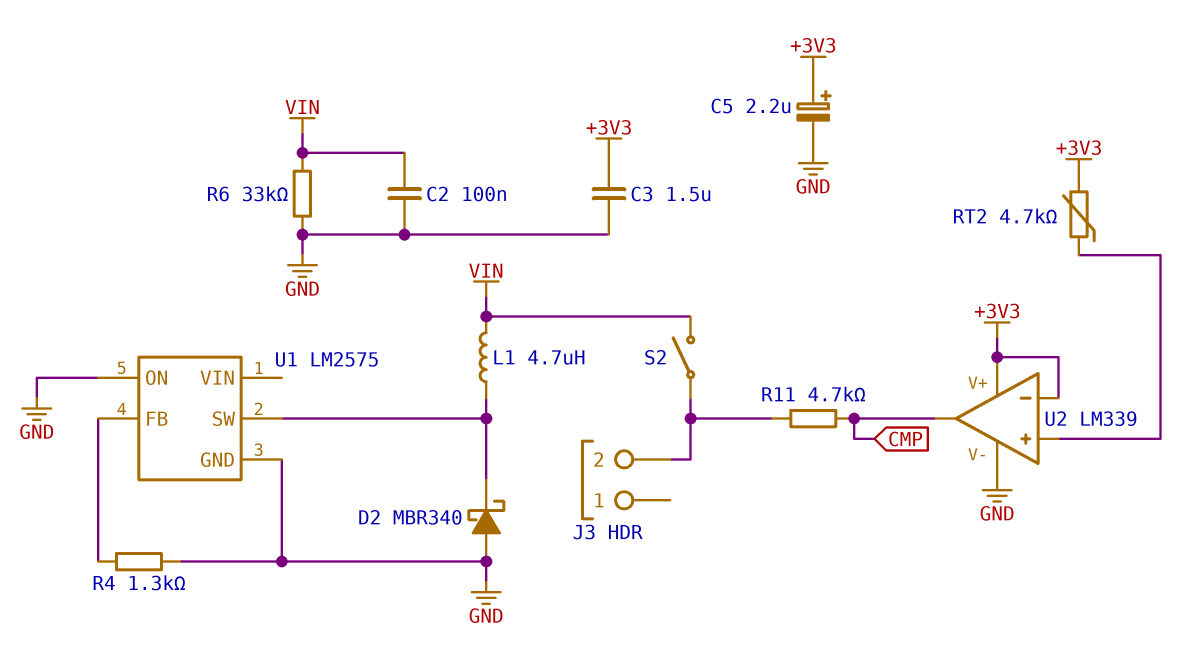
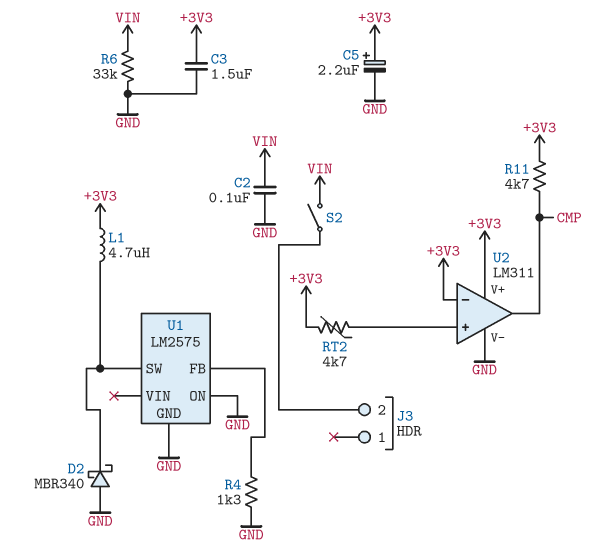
L1: 4.7uH (U1/SW, VIN) -> 4.7uH (+3V3, U1/SW)
R11: 4.7k (CMP, J3/2) -> 4.7k (+3V3, CMP)
U2: LM339 -> LM311

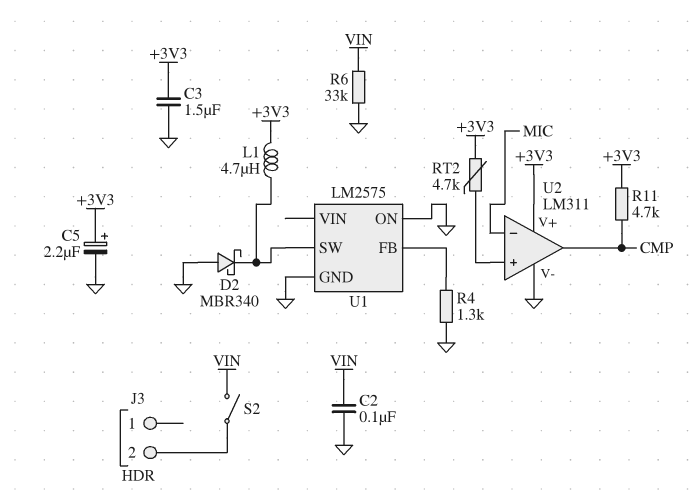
U2 pin in-: +3V3 -> MIC

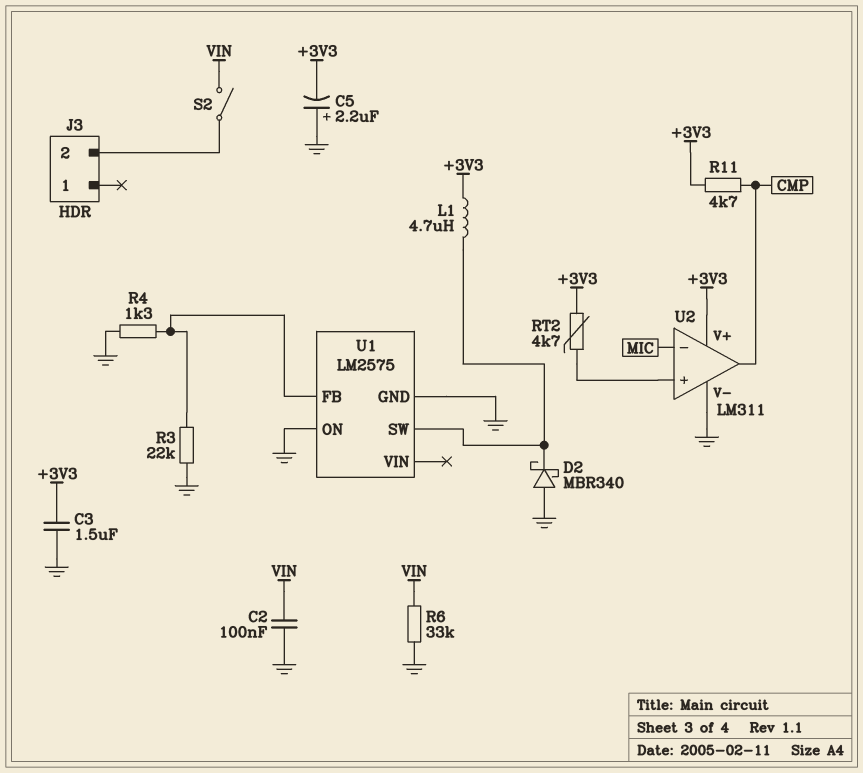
C5: 2.2uF (plus +3V3, minus GND) -> 2.2uF (plus GND, minus +3V3)
R3: none -> 22k (GND, U1/FB)

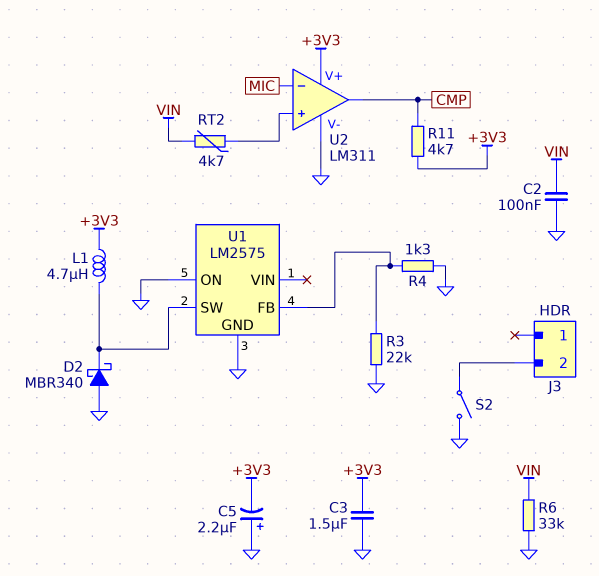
RT2: 4.7k (+3V3, U2/in+) -> 4.7k (U2/in+, VIN)
S2: switch (J3/2, VIN) -> switch (GND, J3/2)

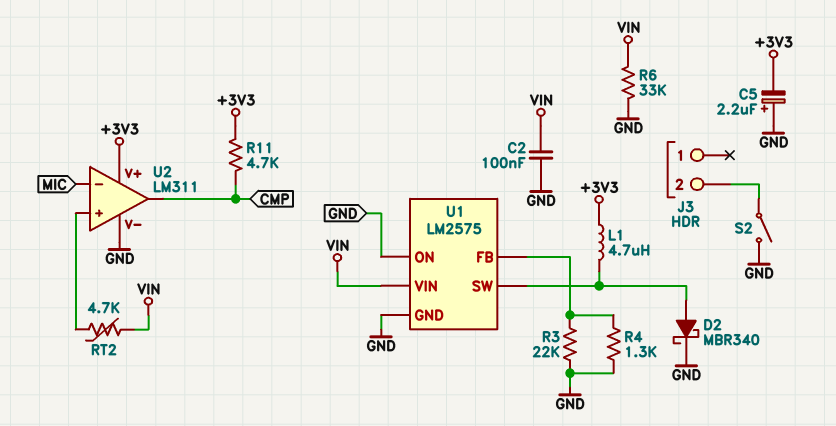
C3: 1.5uF (+3V3, GND) -> none
D2: schottky MBR340 (A GND, K U1/SW) -> schottky MBR340 (A U1/SW, K GND)
U1 pin VIN: none -> VIN

